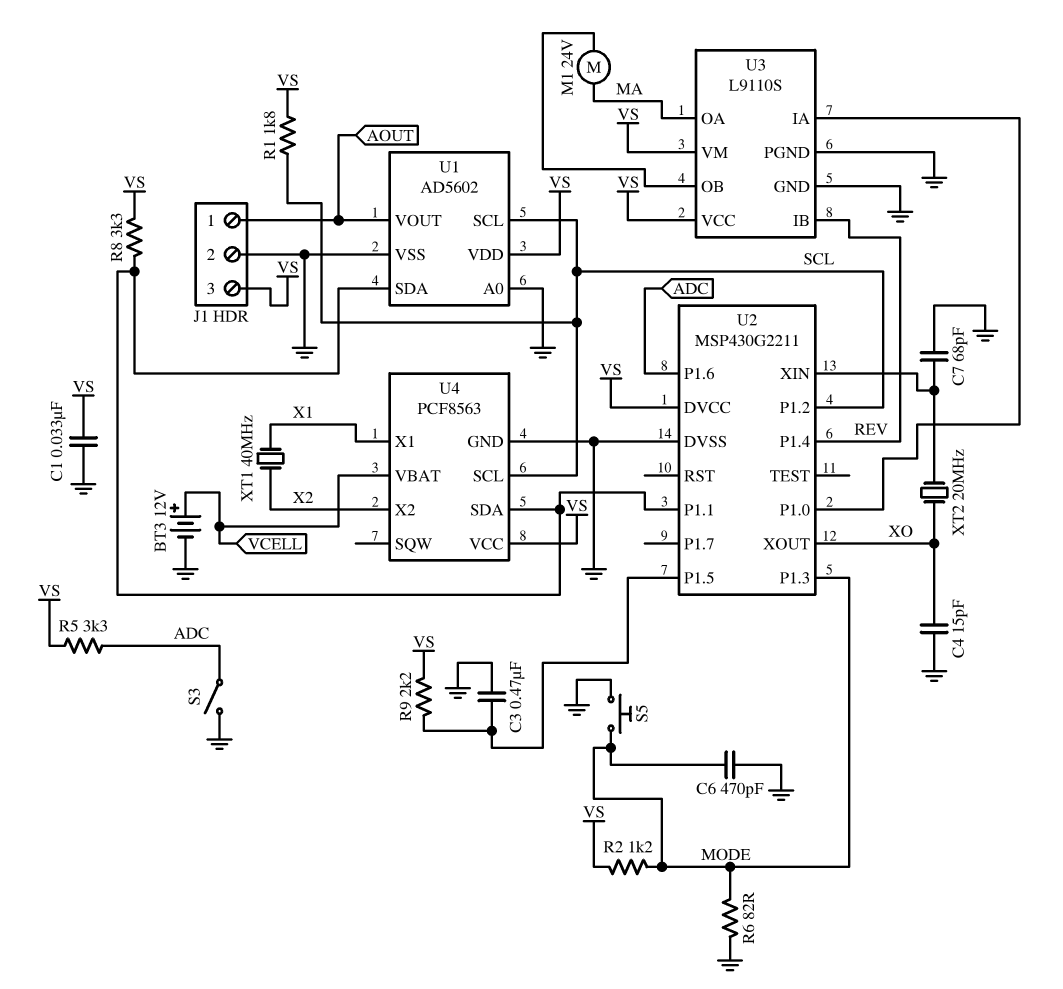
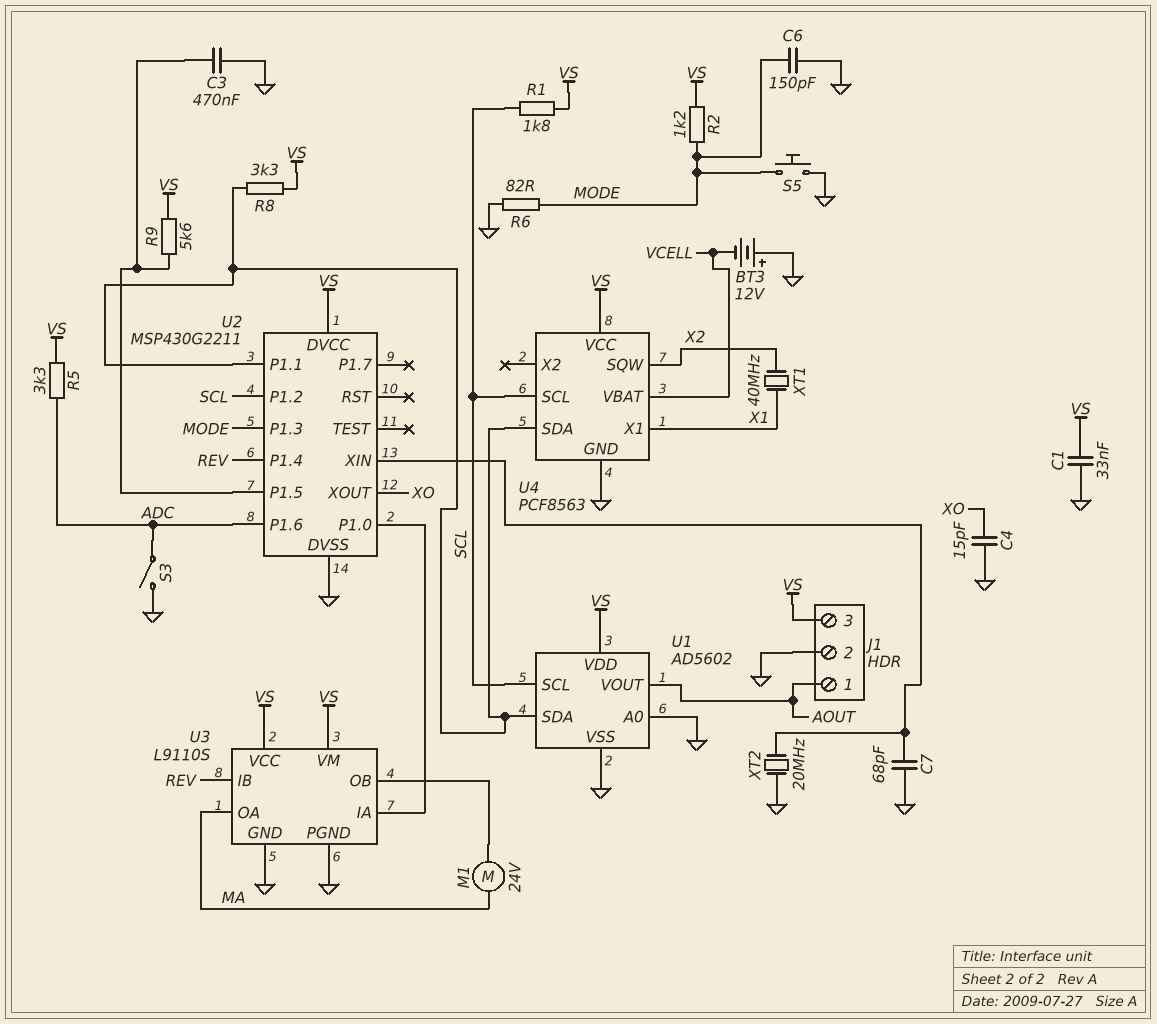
BT3: 12V (plus VCELL, minus GND) -> 12V (plus GND, minus VCELL)
C6: 470pF (GND, MODE) -> 150pF (GND, MODE)
R9: 2.2k (U2/P1.5, VS) -> 5.6k (U2/P1.5, VS)
U4 pin SQW: none -> X2
U4 pin X2: X2 -> none
XT2: 20MHz (U2/XIN, XO) -> 20MHz (GND, U2/XIN)

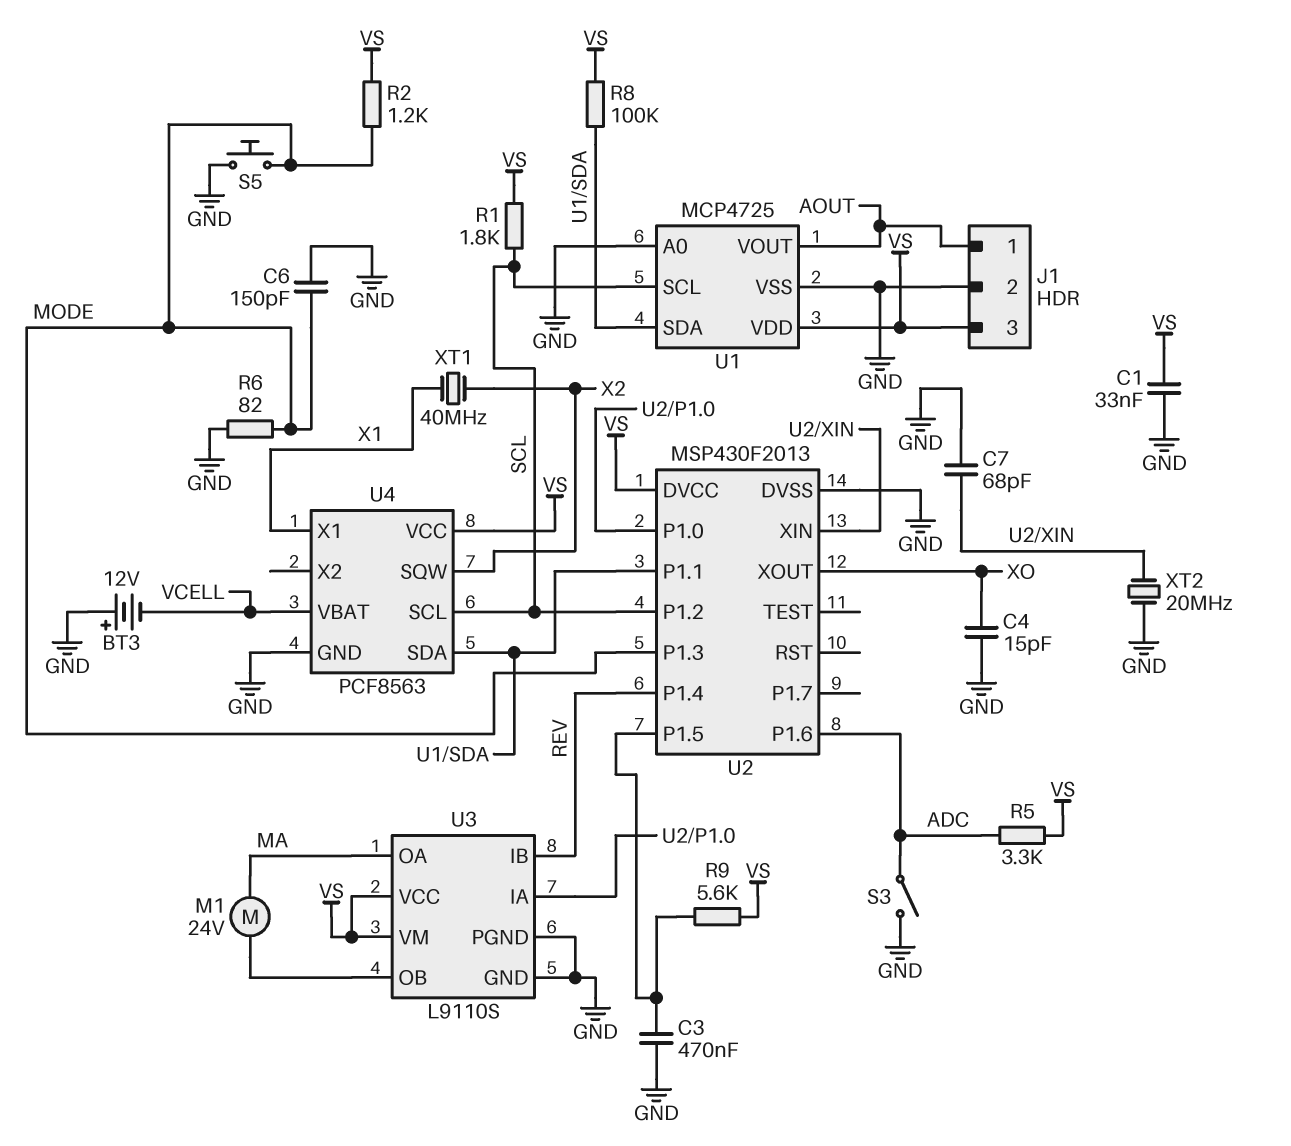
R8: 3.3k (U1/SDA, VS) -> 100k (U1/SDA, VS)
U1: AD5602 -> MCP4725
U2: MSP430G2211 -> MSP430F2013

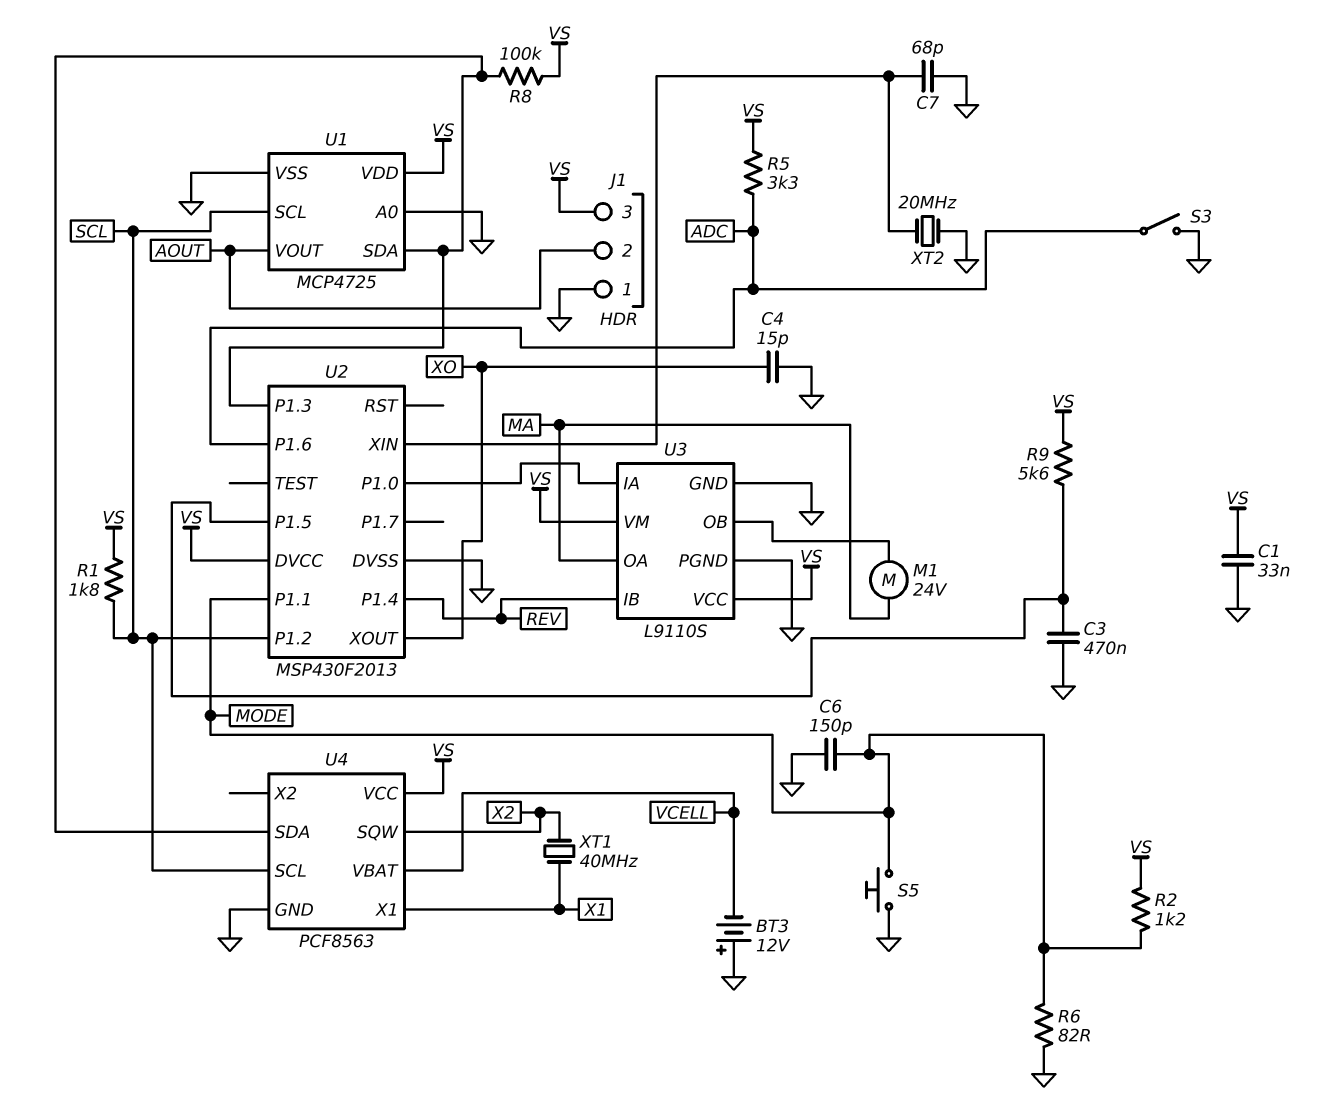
J1 pin 1: AOUT -> GND
J1 pin 2: GND -> AOUT
U2 pin P1.1: U1/SDA -> MODE
U2 pin P1.3: MODE -> U1/SDA

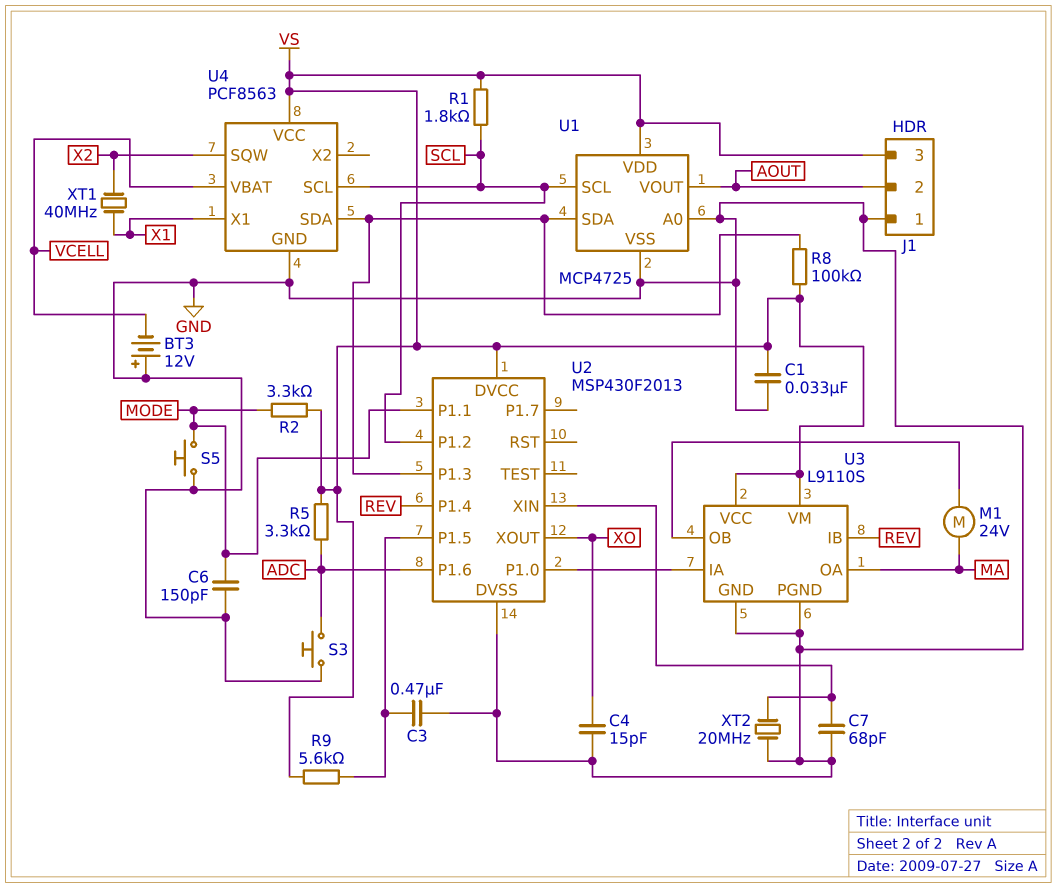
R2: 1.2k (MODE, VS) -> 3.3k (MODE, VS)
R6: 82 (GND, MODE) -> none
S3: switch (ADC, GND) -> button (ADC, GND)

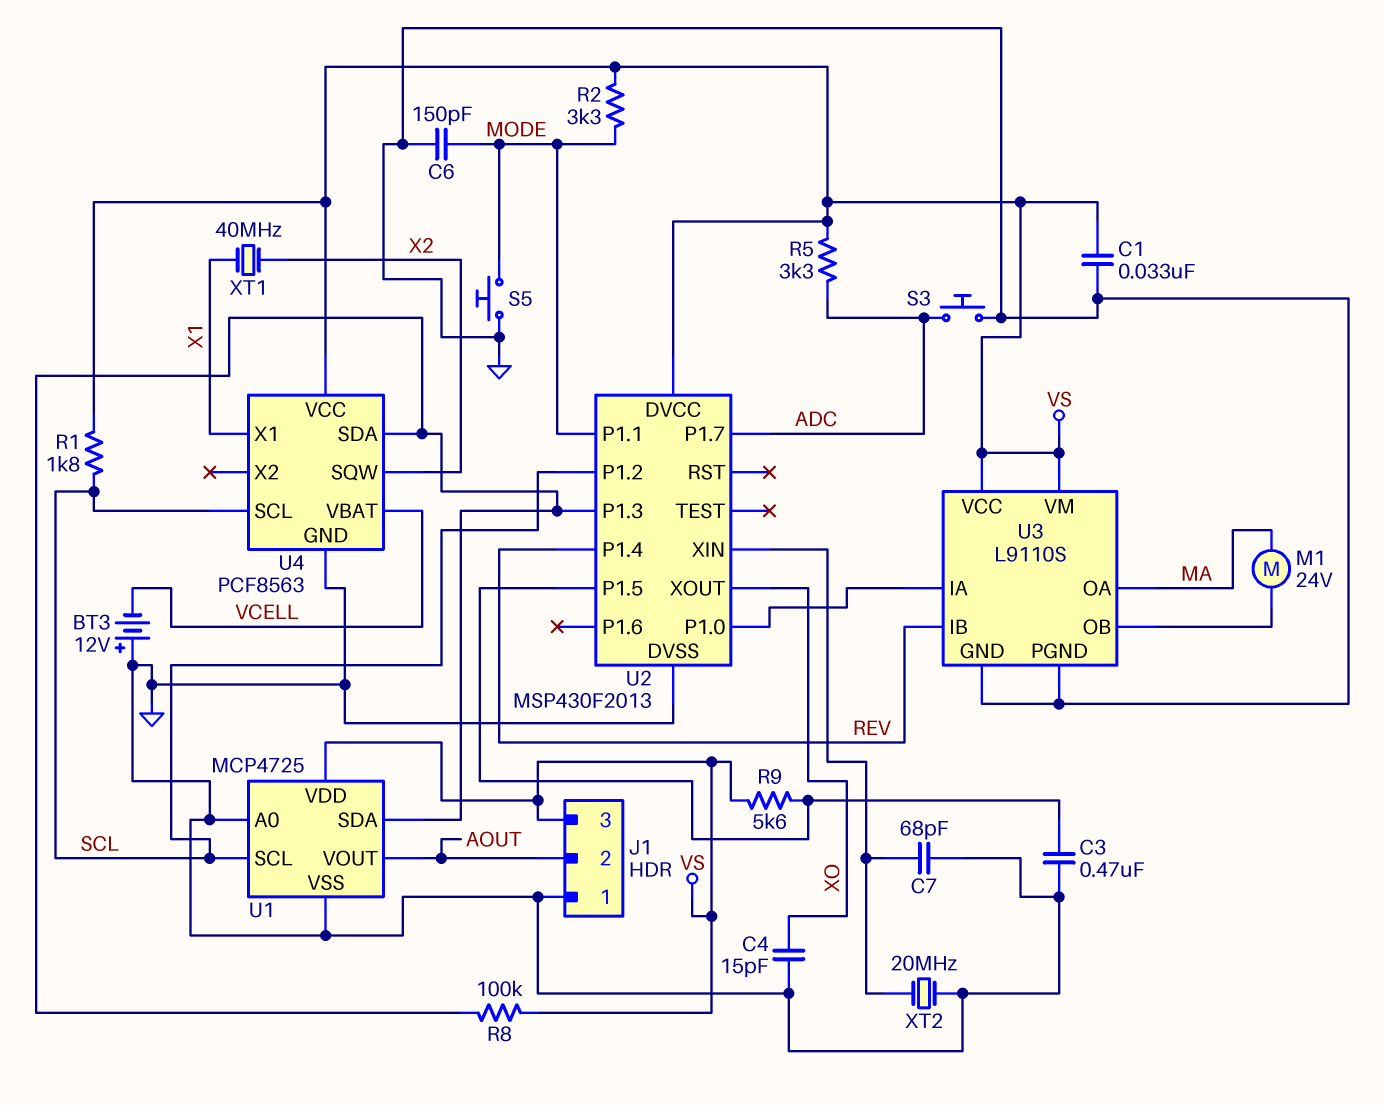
U2 pin P1.6: ADC -> none
U2 pin P1.7: none -> ADC

